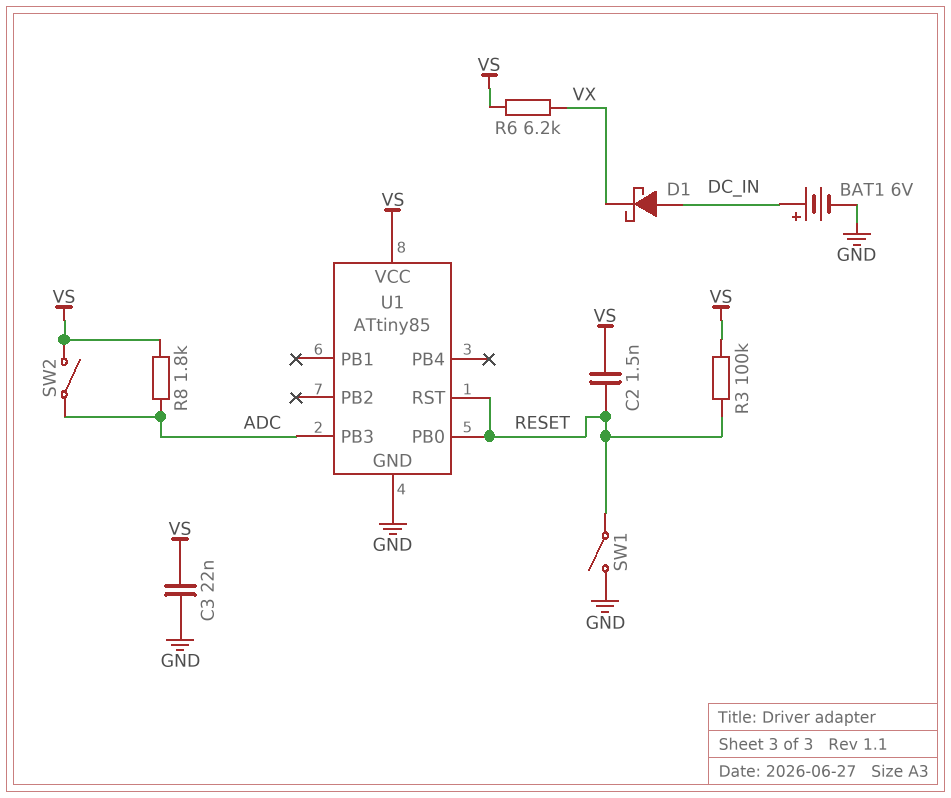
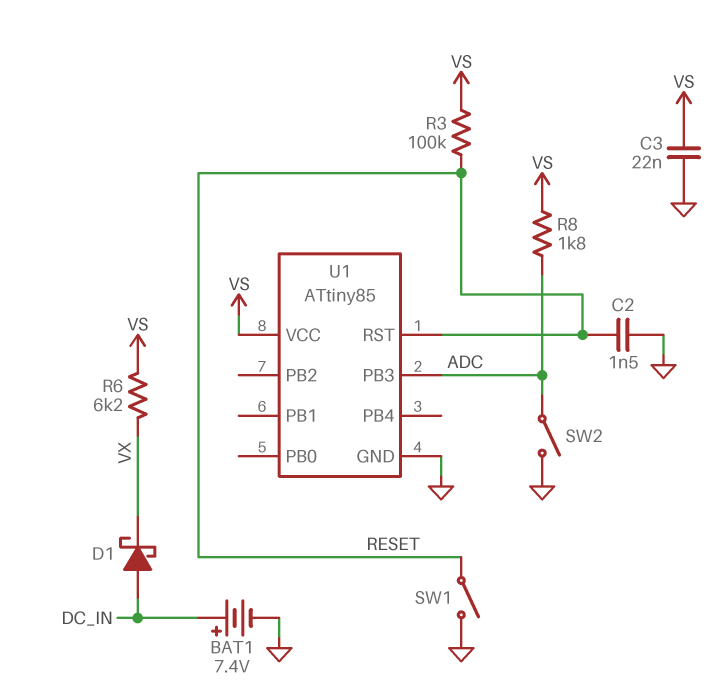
BAT1: 6V (plus DC_IN, minus GND) -> 7.4V (plus DC_IN, minus GND)
C2: 1.5nF (RESET, VS) -> 1.5nF (GND, RESET)
SW2: switch (ADC, VS) -> switch (ADC, GND)
U1 pin PB0: RESET -> none

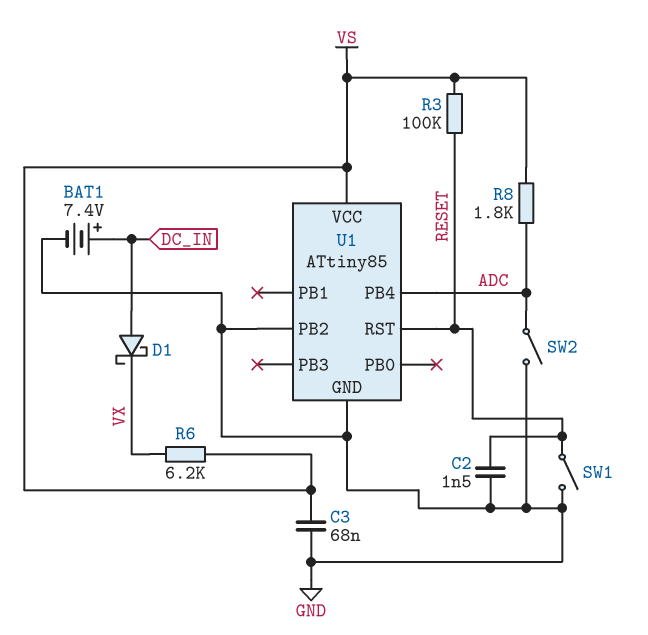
C3: 22nF (GND, VS) -> 68nF (GND, VS)
U1 pin PB2: none -> GND
U1 pin PB3: ADC -> none
U1 pin PB4: none -> ADC

